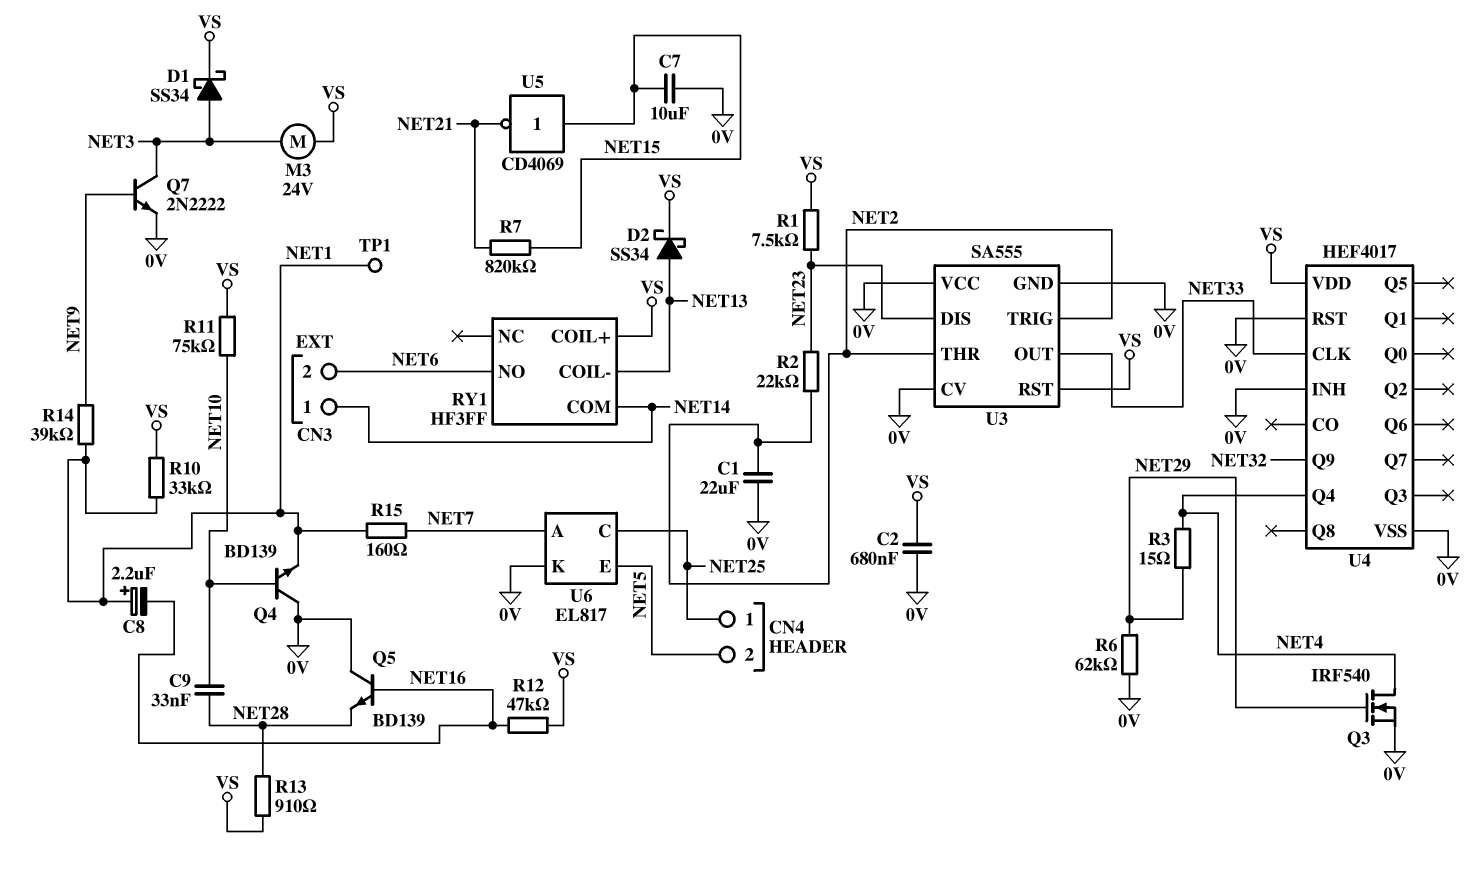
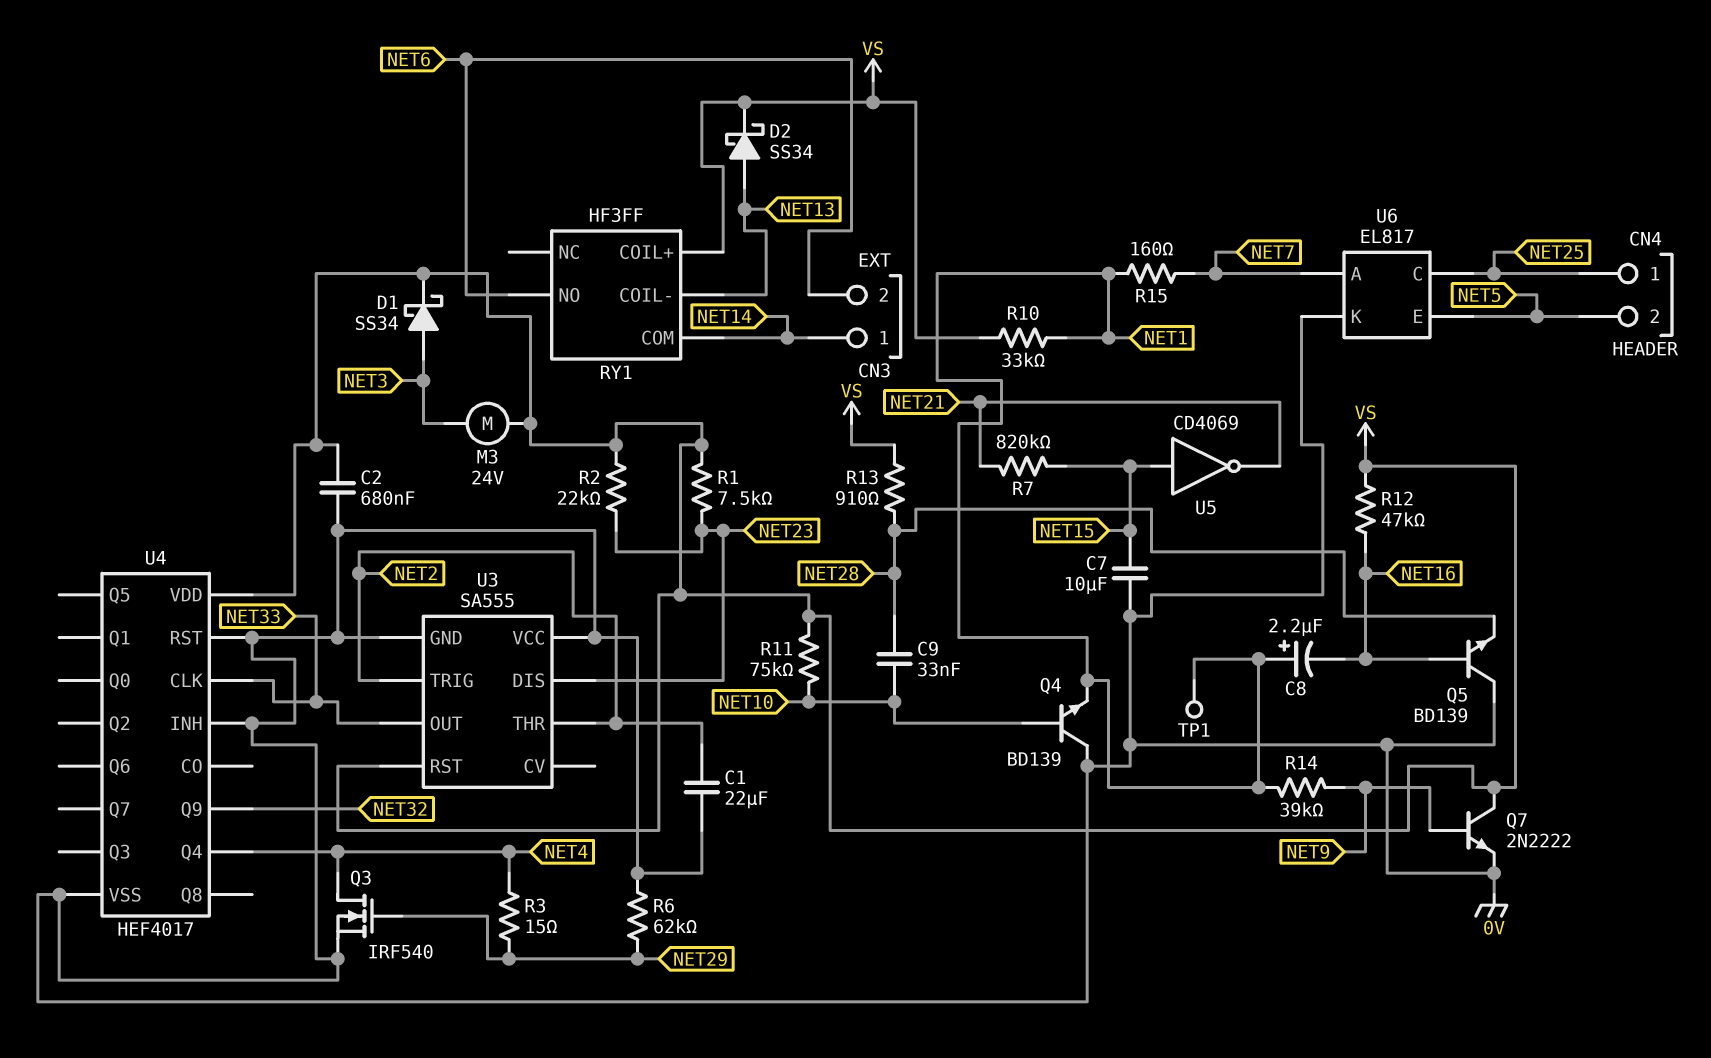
Q7: NPN 2N2222 (B NET9, C NET3, E 0V) -> NPN 2N2222 (B NET9, C VS, E 0V)
R2: 22k (NET2, NET23) -> 22k (NET23, VS)
U3 pin CV: 0V -> none

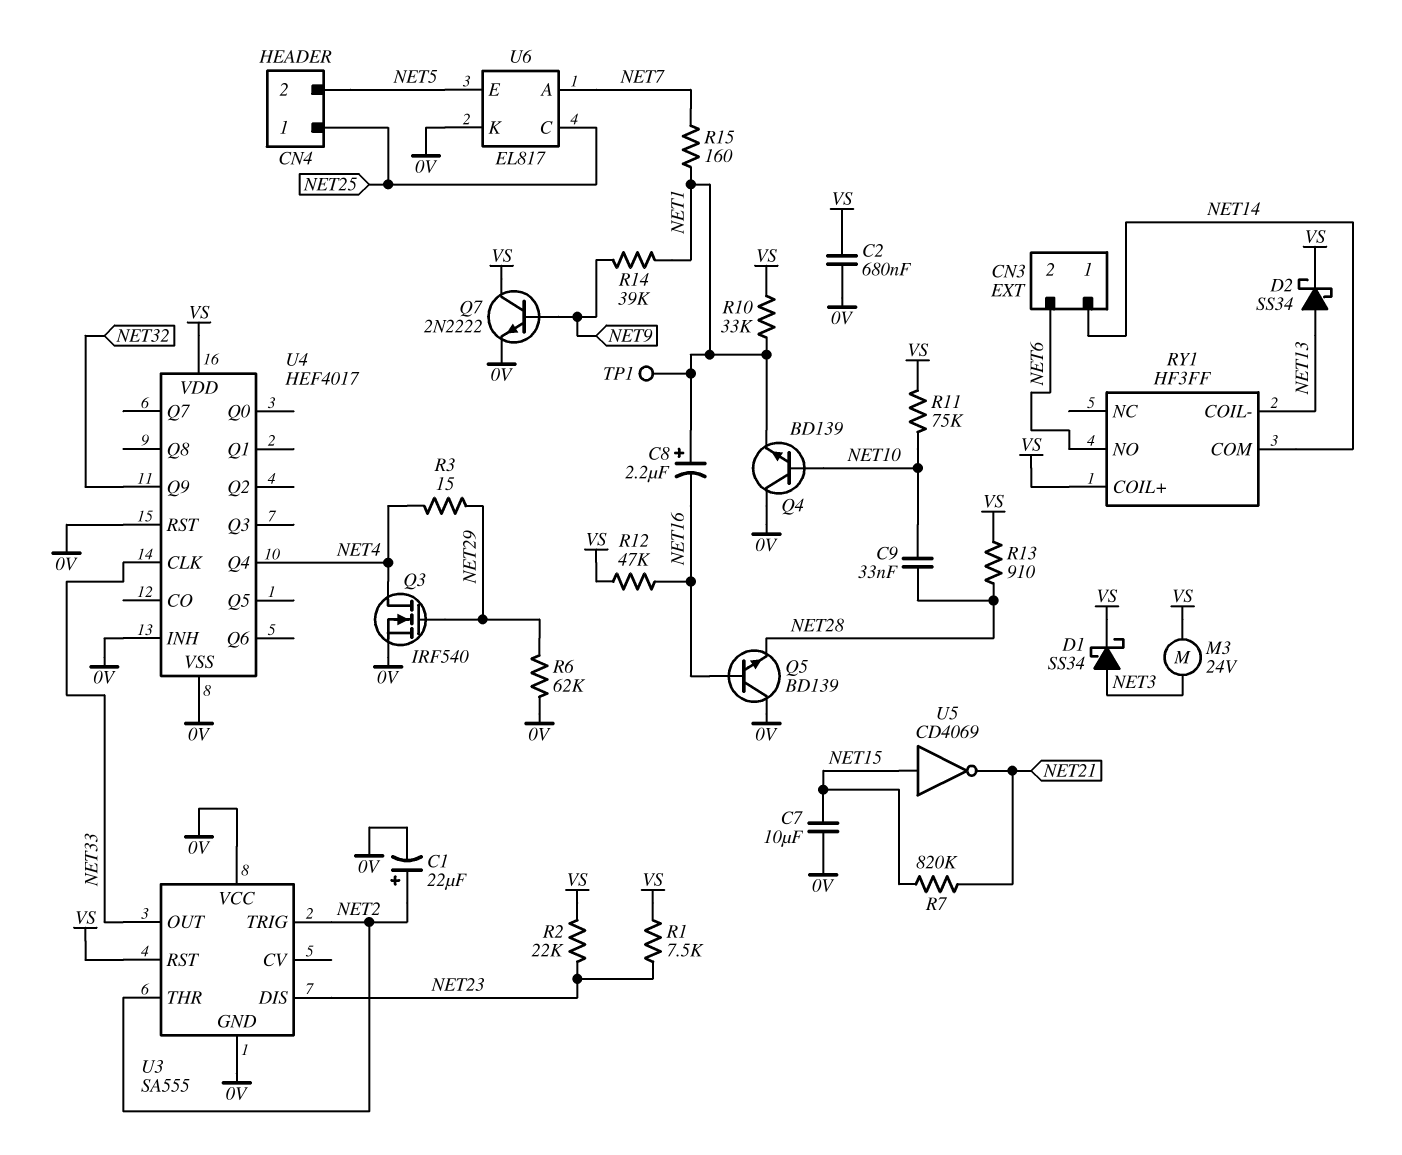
C1: 22uF (0V, NET2) -> 22uF (plus NET2, minus 0V)

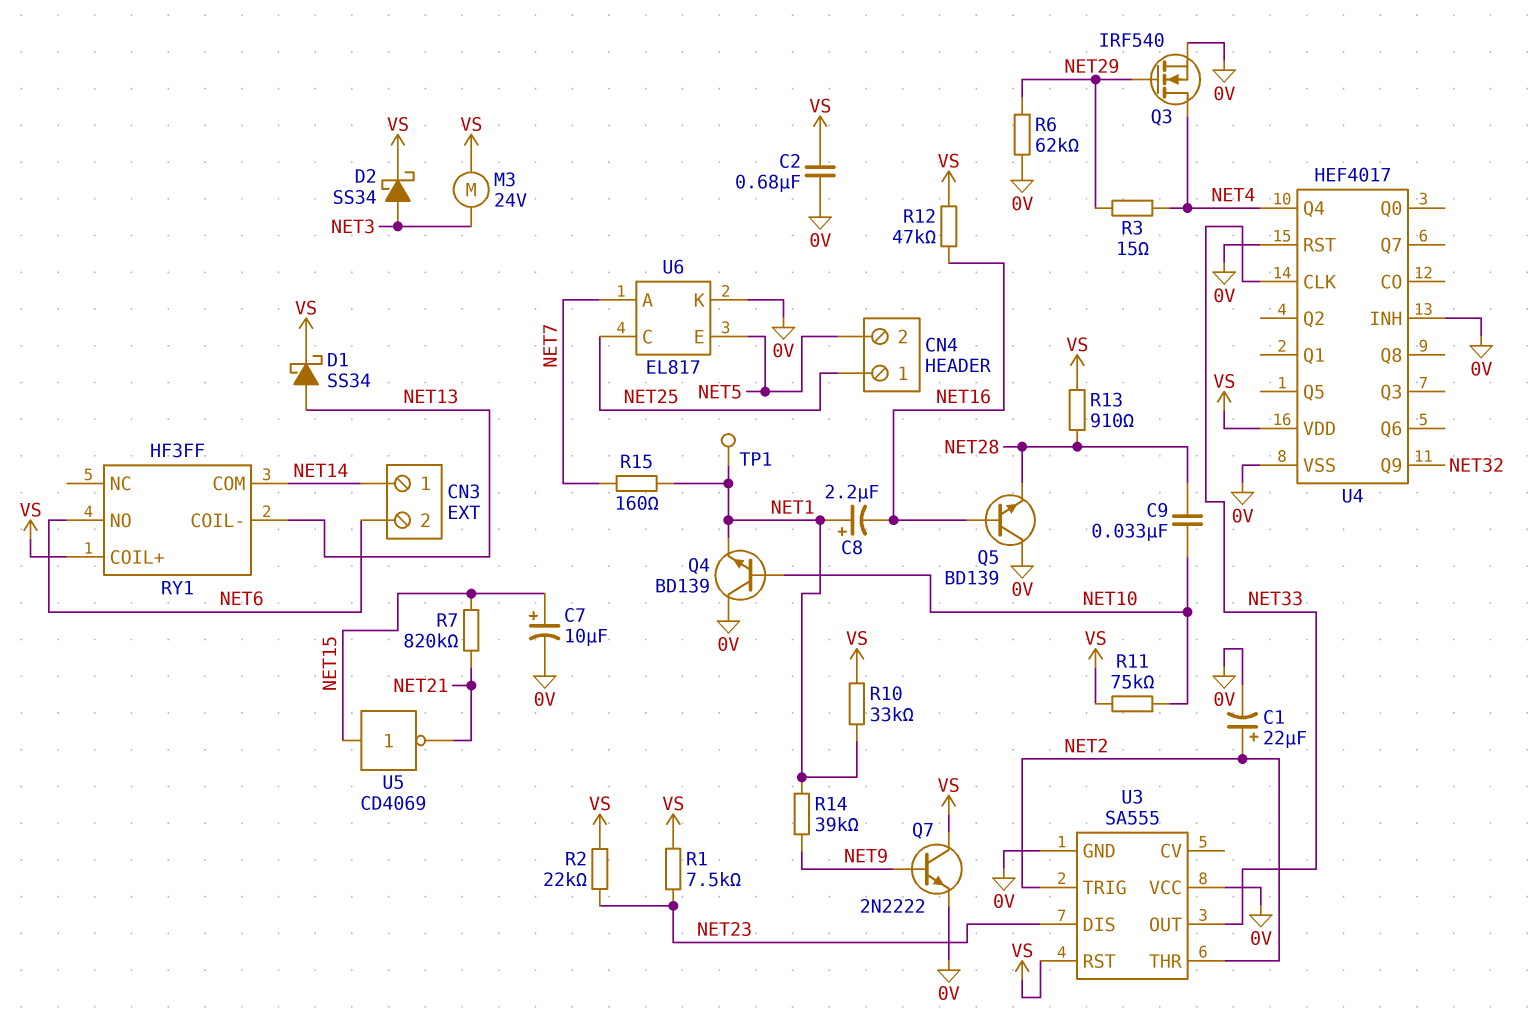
C7: 10uF (0V, NET15) -> 10uF (plus NET15, minus 0V)
D1: schottky SS34 (A NET3, K VS) -> schottky SS34 (A NET13, K VS)
D2: schottky SS34 (A NET13, K VS) -> schottky SS34 (A NET3, K VS)

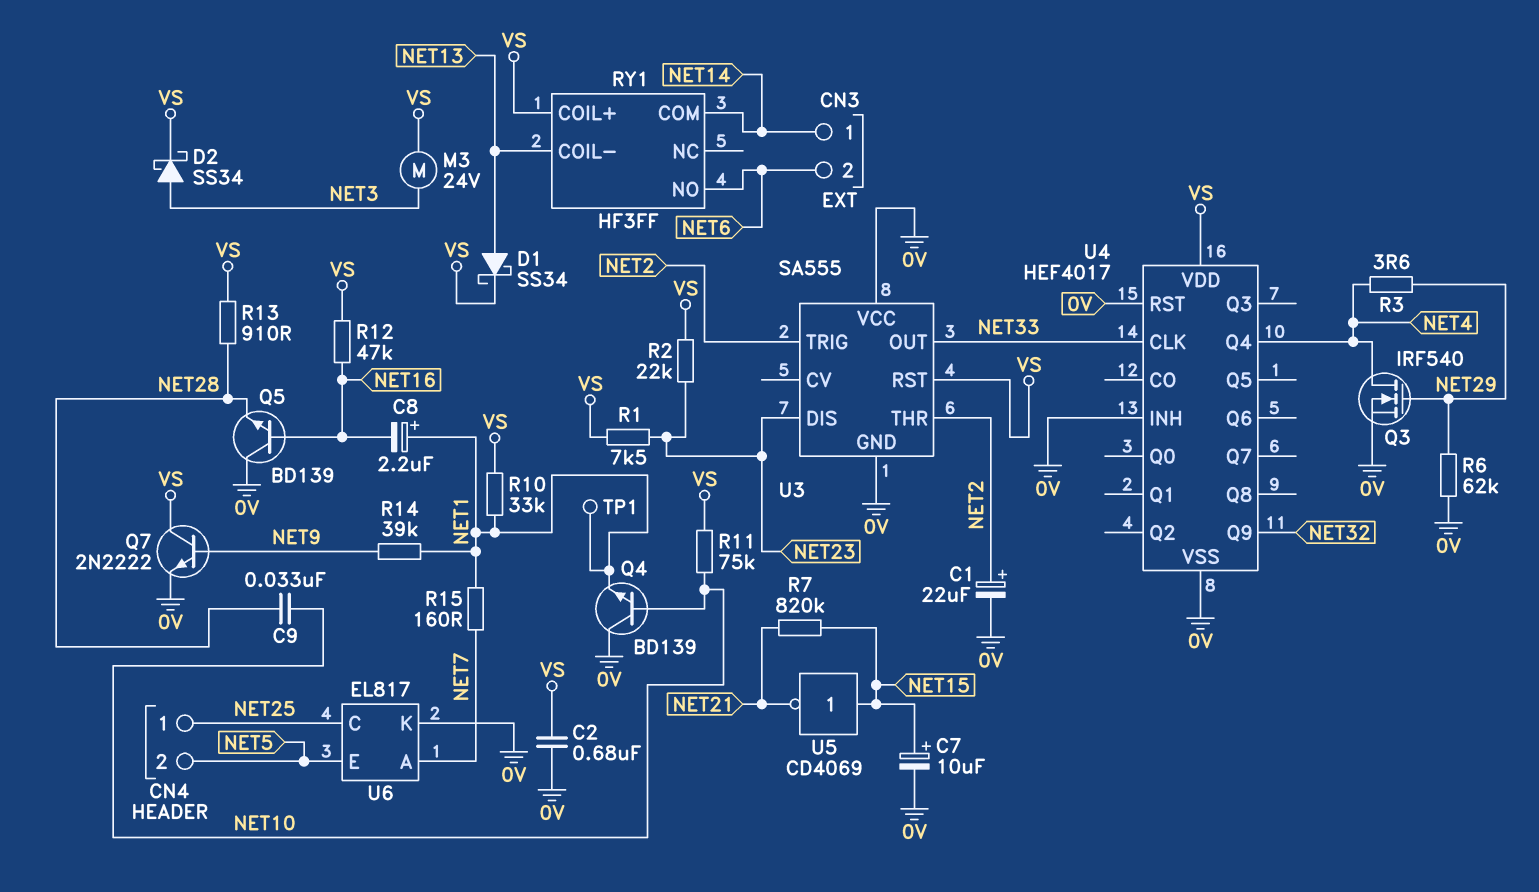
R3: 15 (NET4, NET29) -> 3.6 (NET4, NET29)

